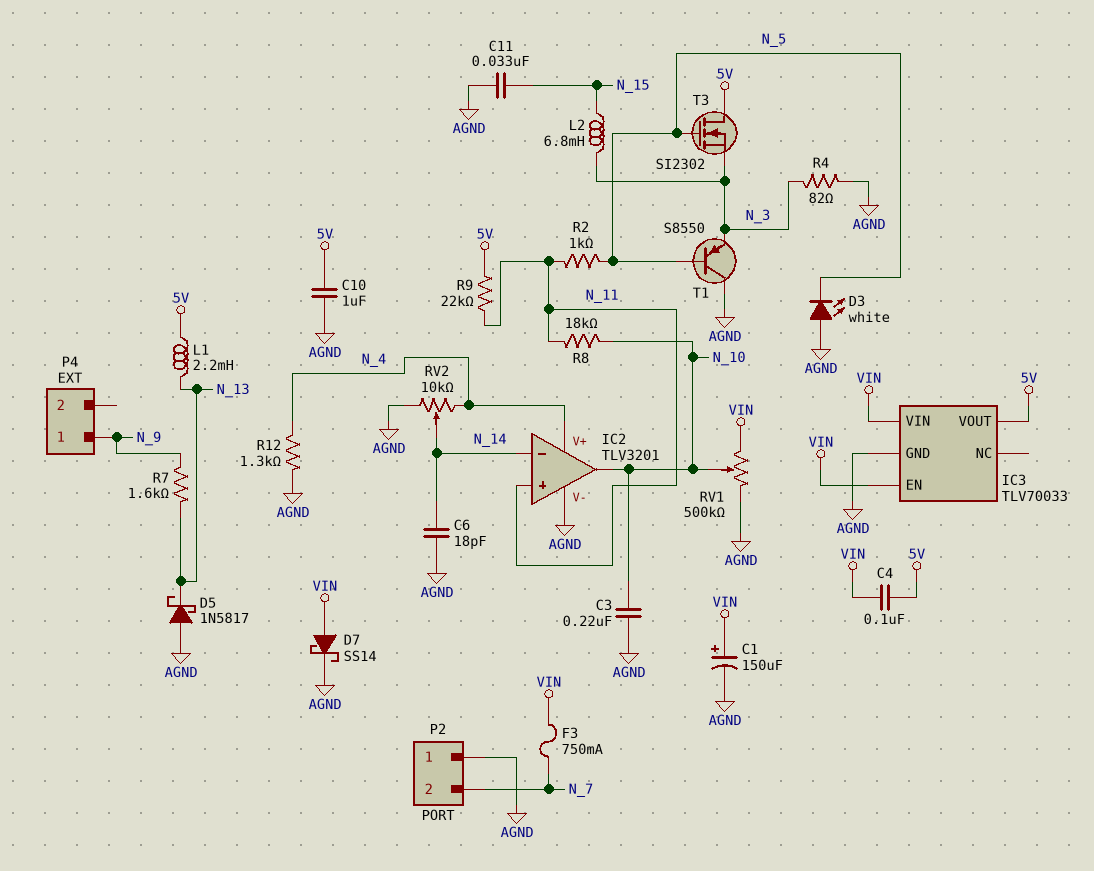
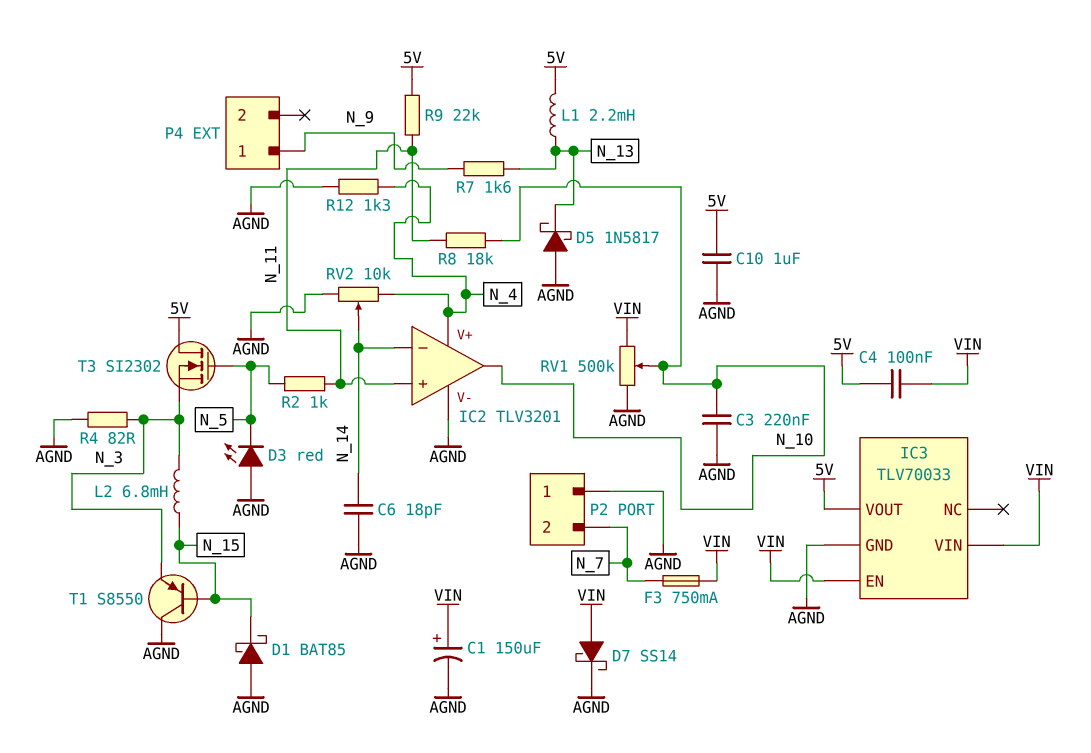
C11: 33nF (AGND, N_15) -> none
D1: none -> schottky BAT85 (A AGND, K N_15)
D3: LED white (A AGND, K N_5) -> LED red (A AGND, K N_5)
T1: PNP S8550 (B N_5, C AGND, E N_3) -> PNP S8550 (B N_15, C AGND, E N_3)

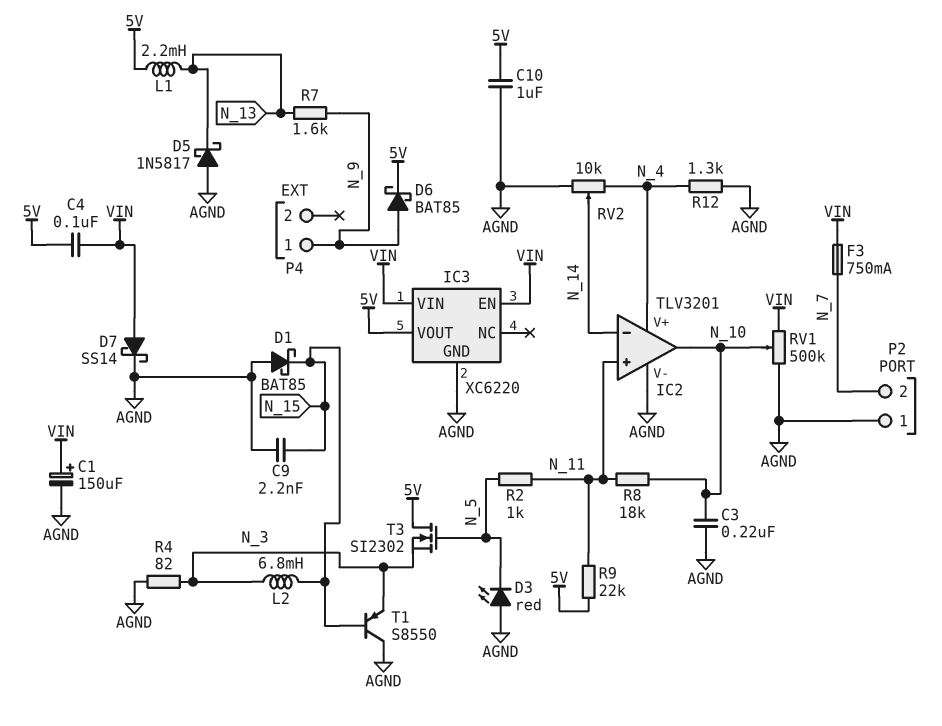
C6: 18pF (AGND, N_14) -> none
C9: none -> 2.2nF (AGND, N_15)
D6: none -> schottky BAT85 (A N_9, K 5V)
IC3: TLV70033 -> XC6220

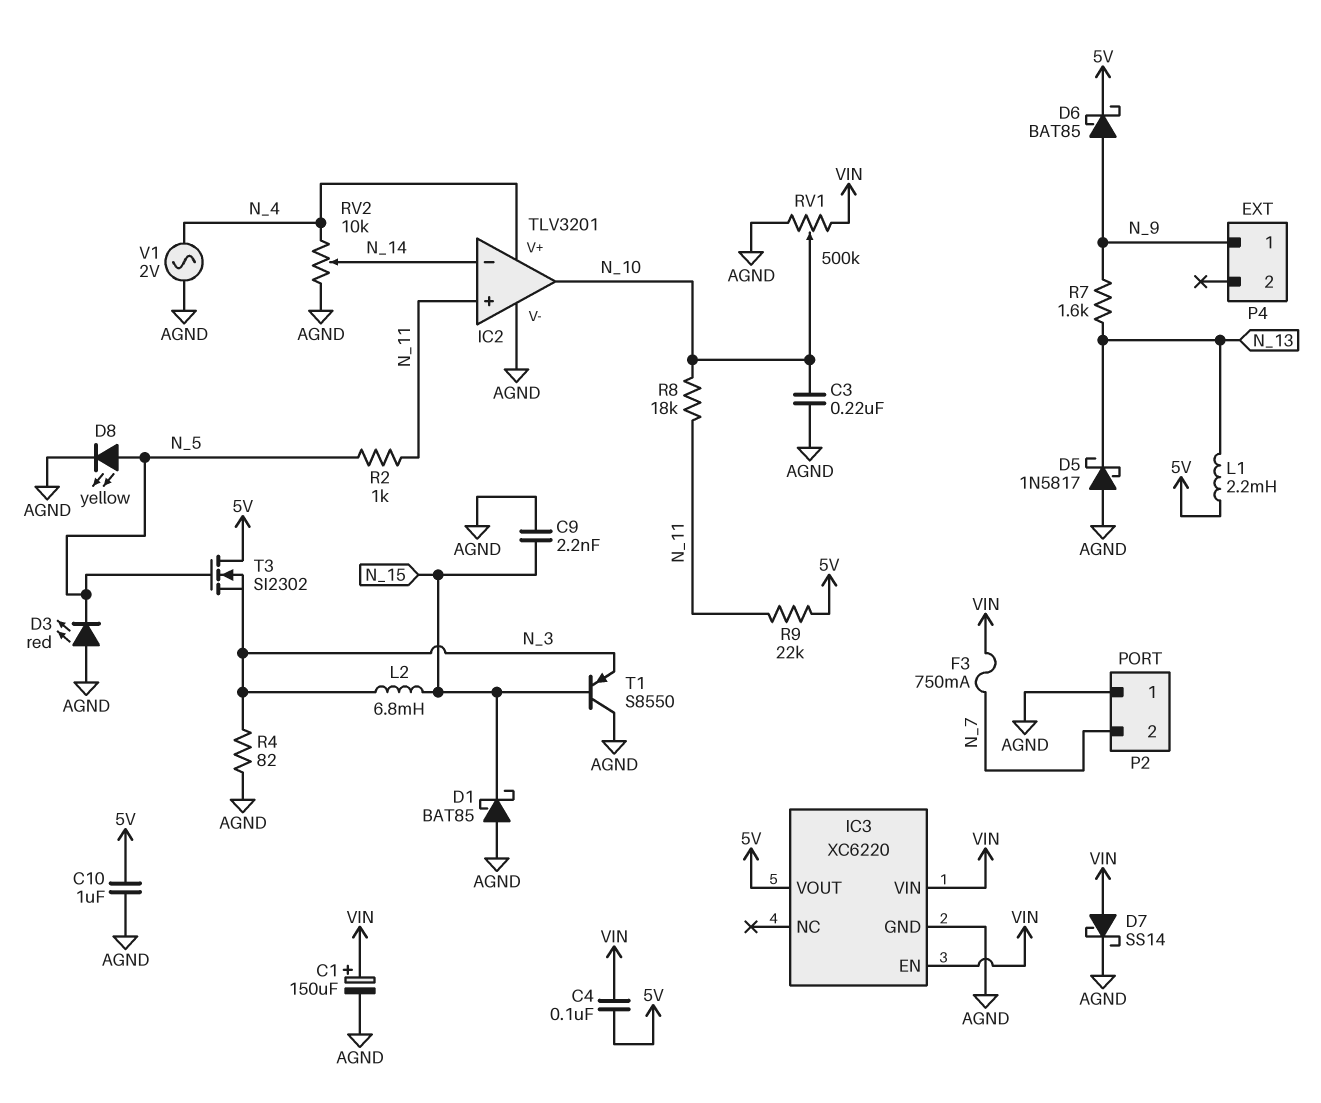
D8: none -> LED yellow (A N_5, K AGND)
R12: 1.3k (AGND, N_4) -> none
V1: none -> AC 2V (AGND, N_4)

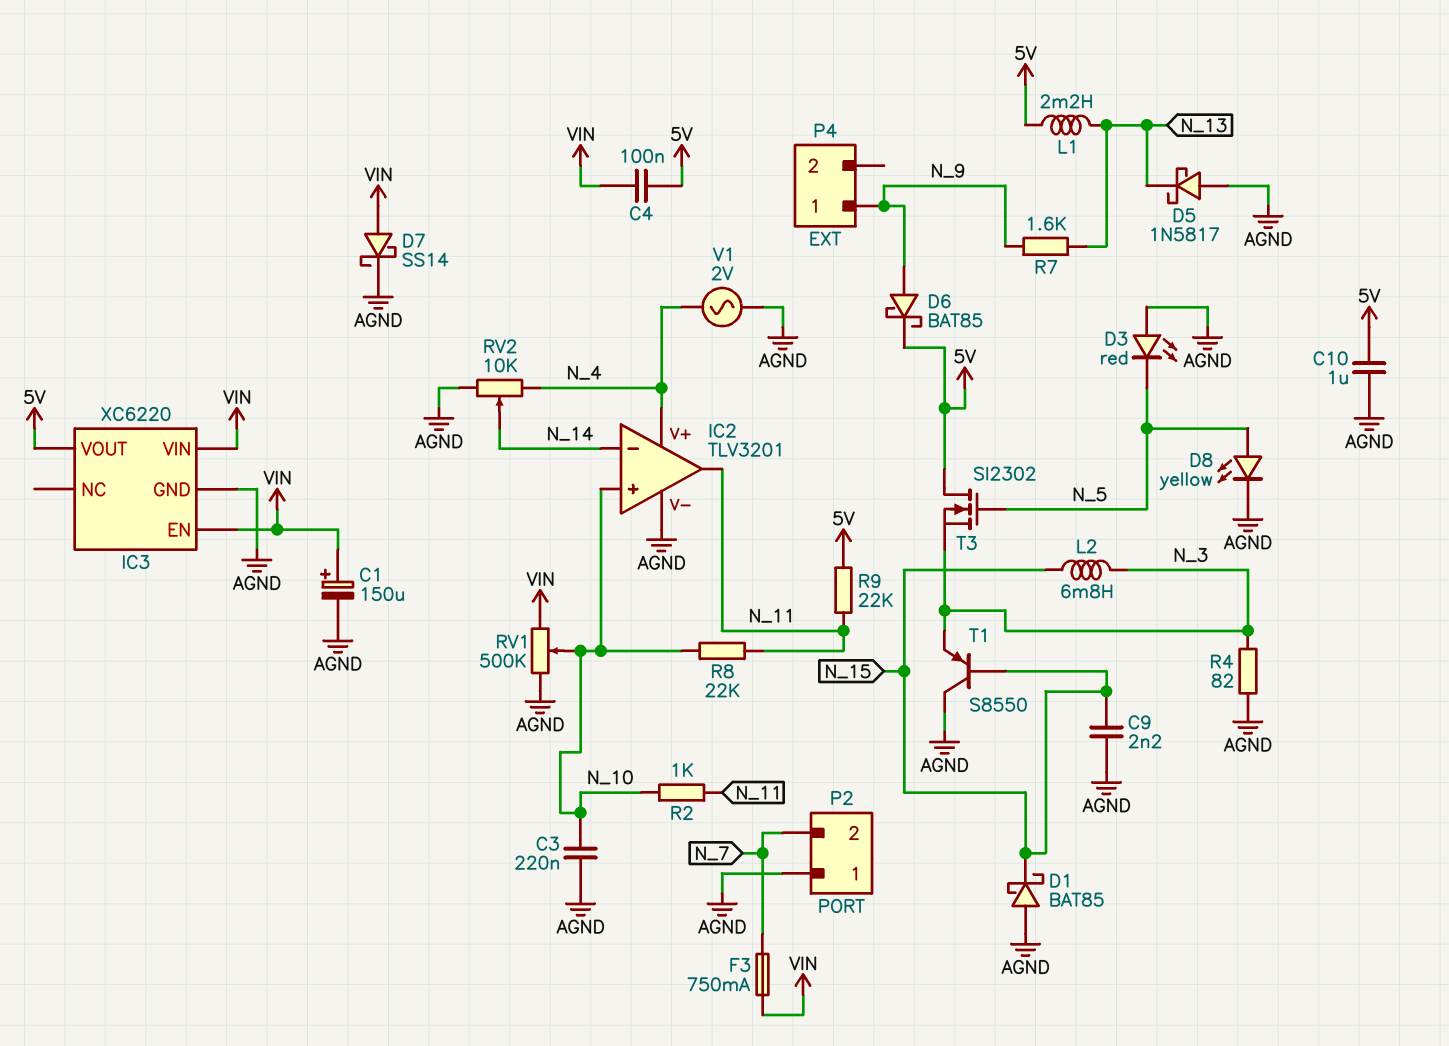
IC2 pin in+: N_11 -> N_10
IC2 pin out: N_10 -> N_11
R2: 1k (N_5, N_11) -> 1k (N_10, N_11)
R8: 18k (N_10, N_11) -> 22k (N_10, N_11)

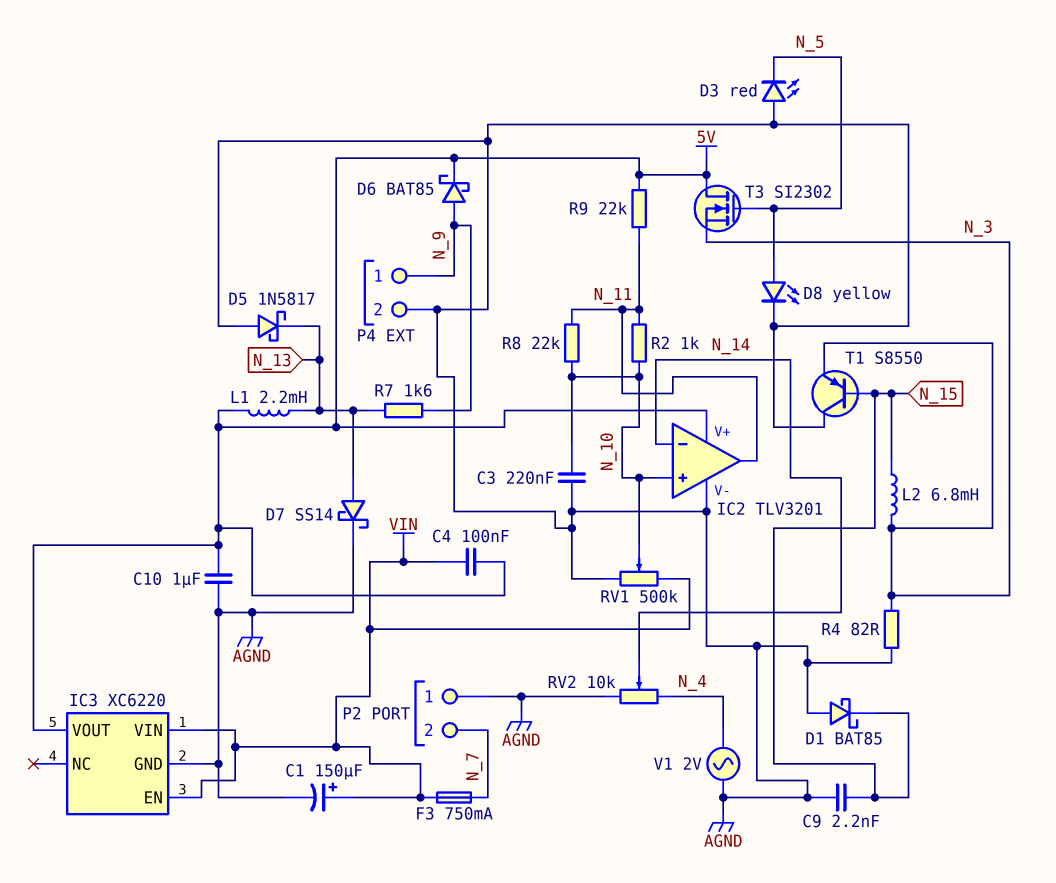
D7: schottky SS14 (A VIN, K AGND) -> schottky SS14 (A N_13, K AGND)
IC2 pin V+: N_4 -> 5V
P4 pin 2: none -> AGND

